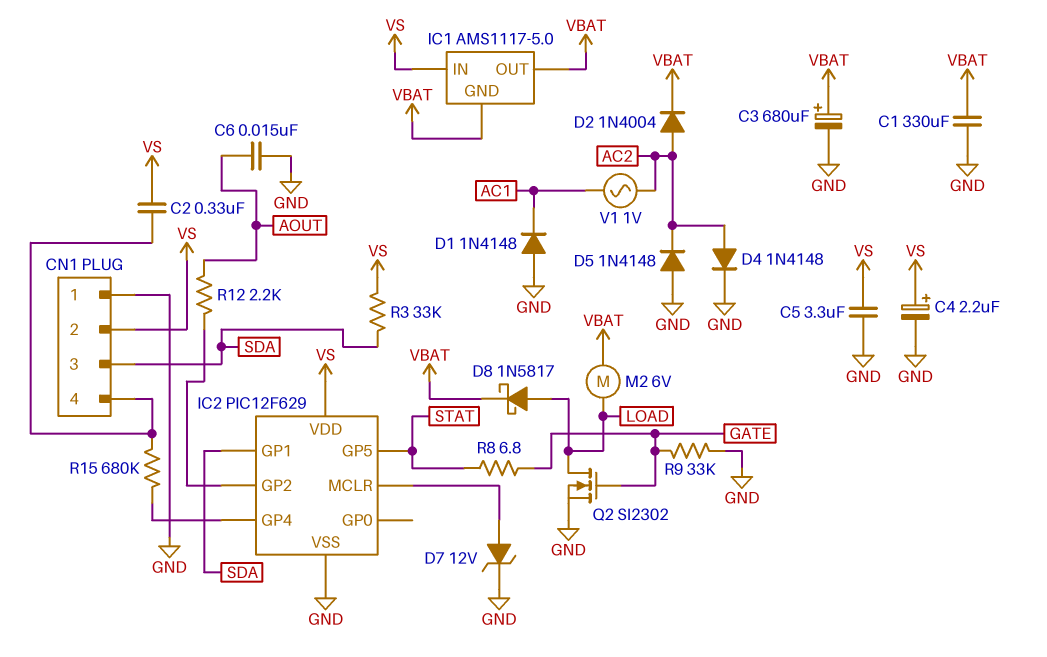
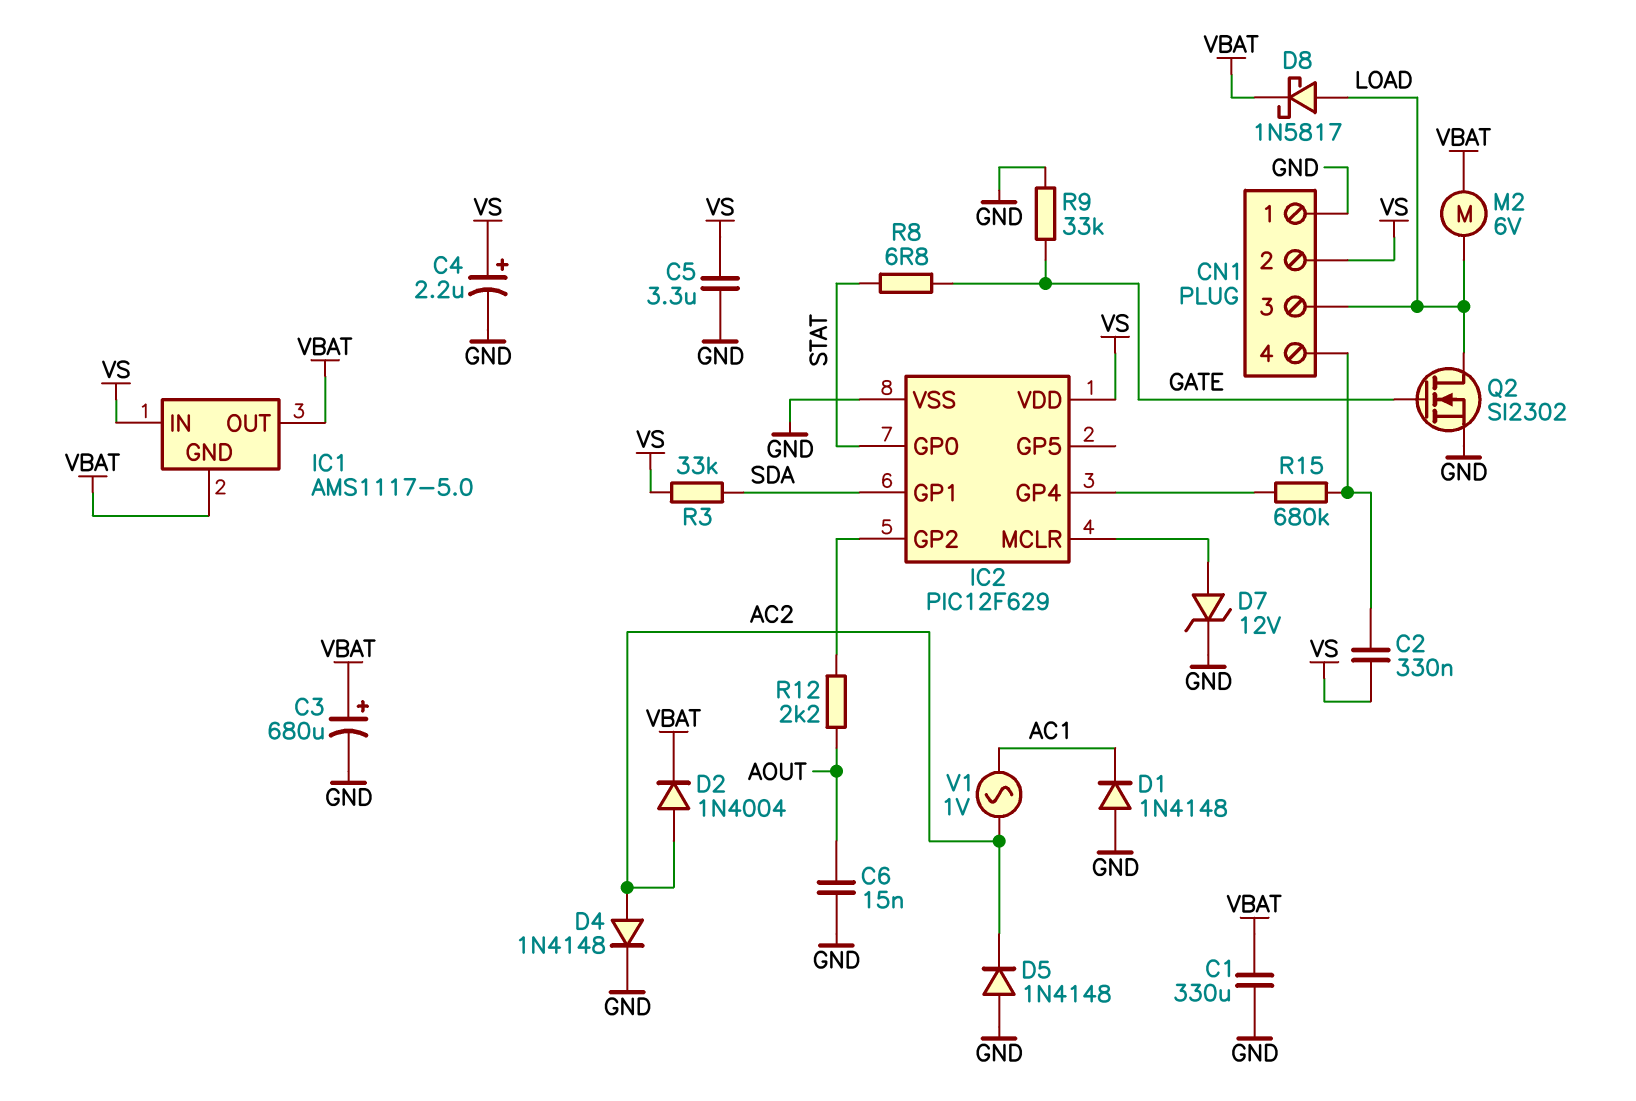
CN1 pin 3: SDA -> LOAD
IC2 pin GP0: none -> STAT
IC2 pin GP5: STAT -> none

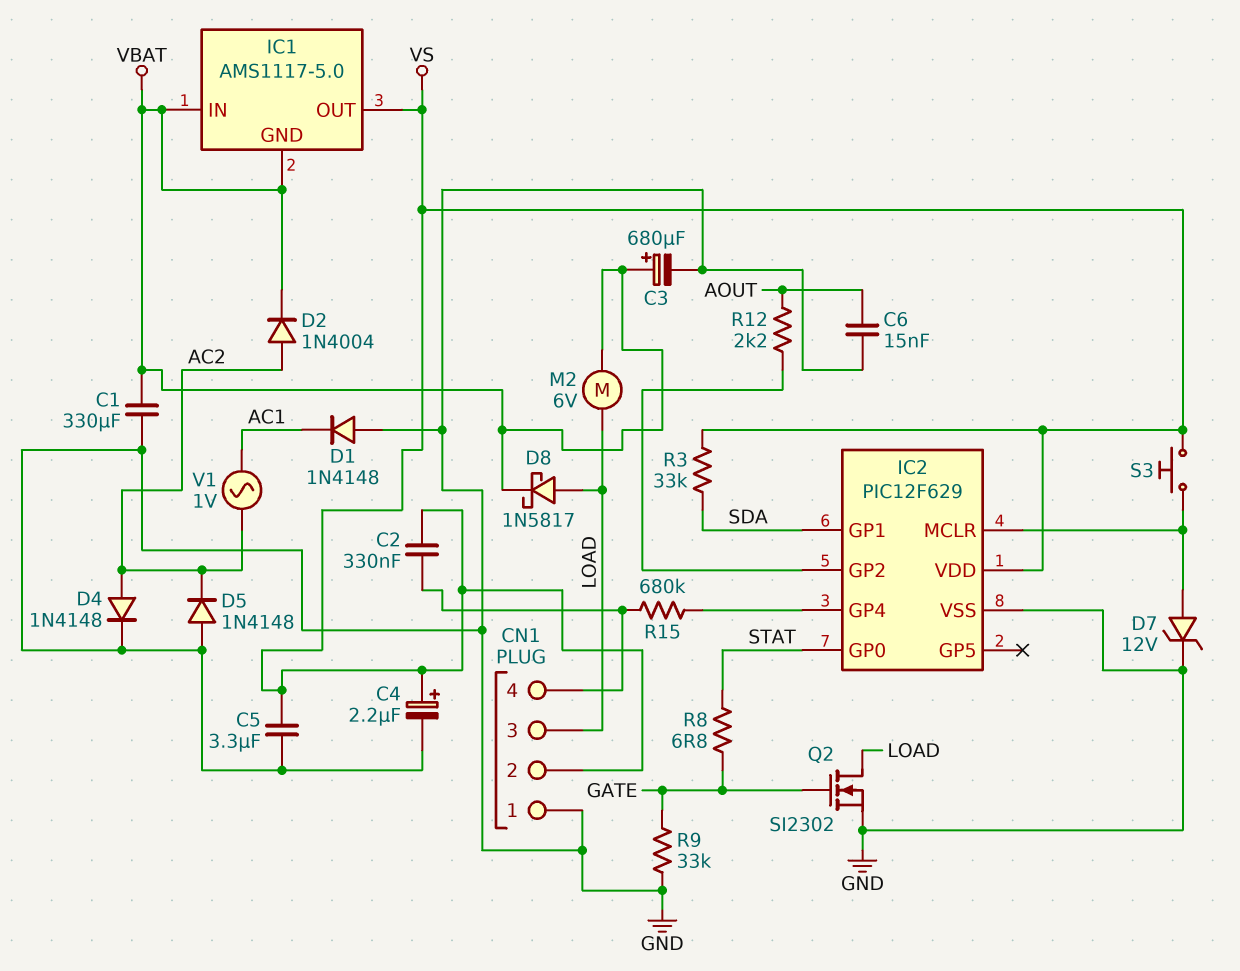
IC1 pin IN: VS -> VBAT
IC1 pin OUT: VBAT -> VS
S3: none -> button (IC2/MCLR, VS)

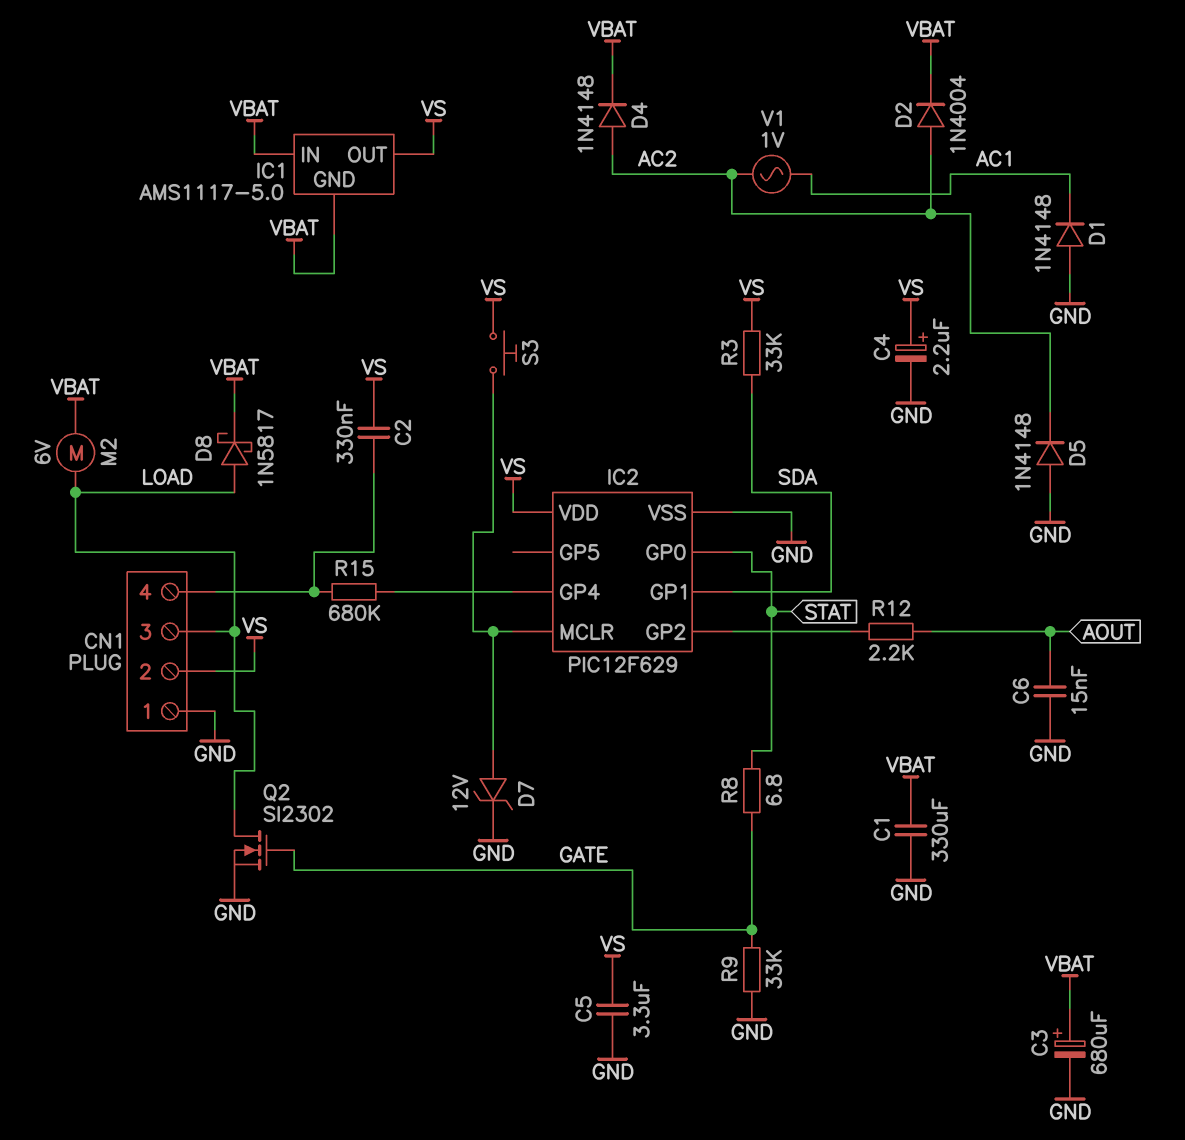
D4: diode 1N4148 (A AC2, K GND) -> diode 1N4148 (A AC2, K VBAT)

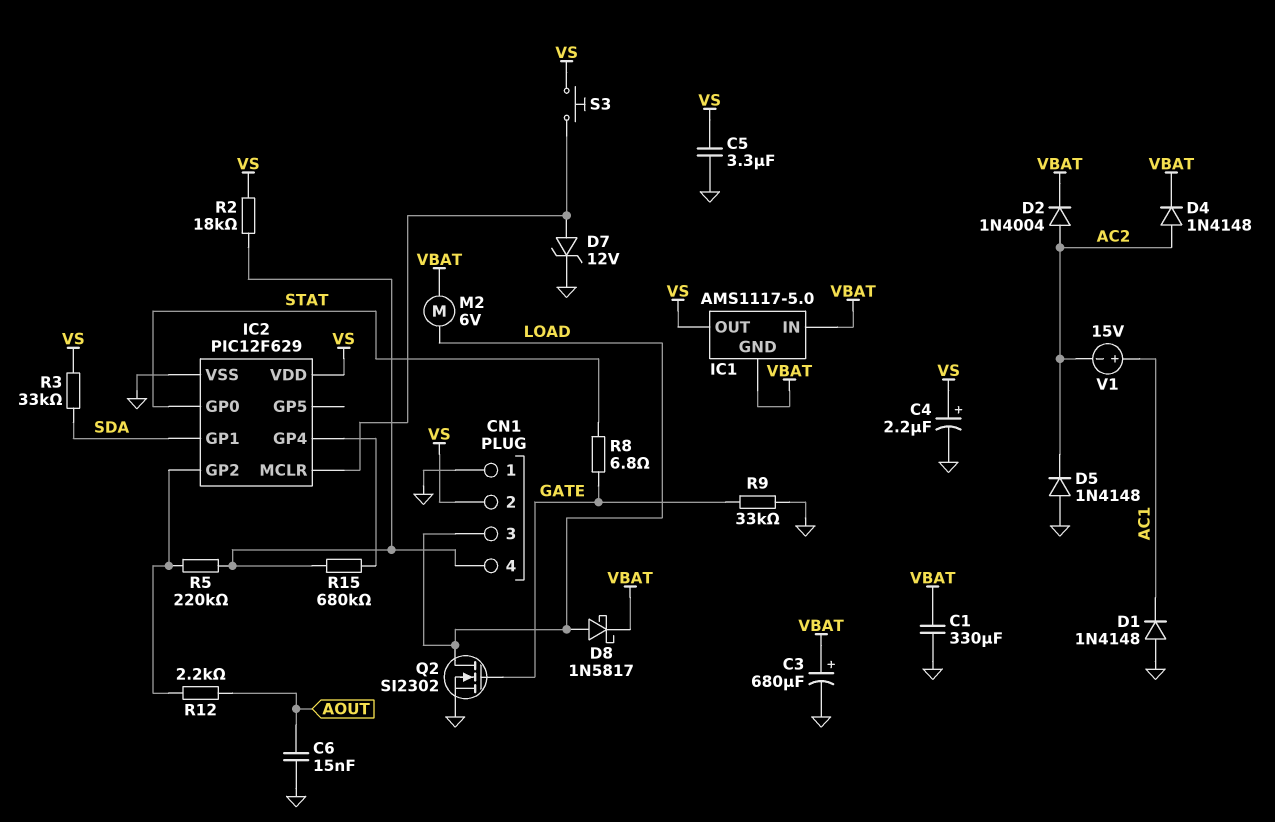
C2: 330nF (CN1/4, VS) -> none
R2: none -> 18k (CN1/4, VS)
R5: none -> 220k (CN1/4, IC2/GP2)
V1: AC 1V (AC1, AC2) -> 15V (plus AC1, minus AC2)

